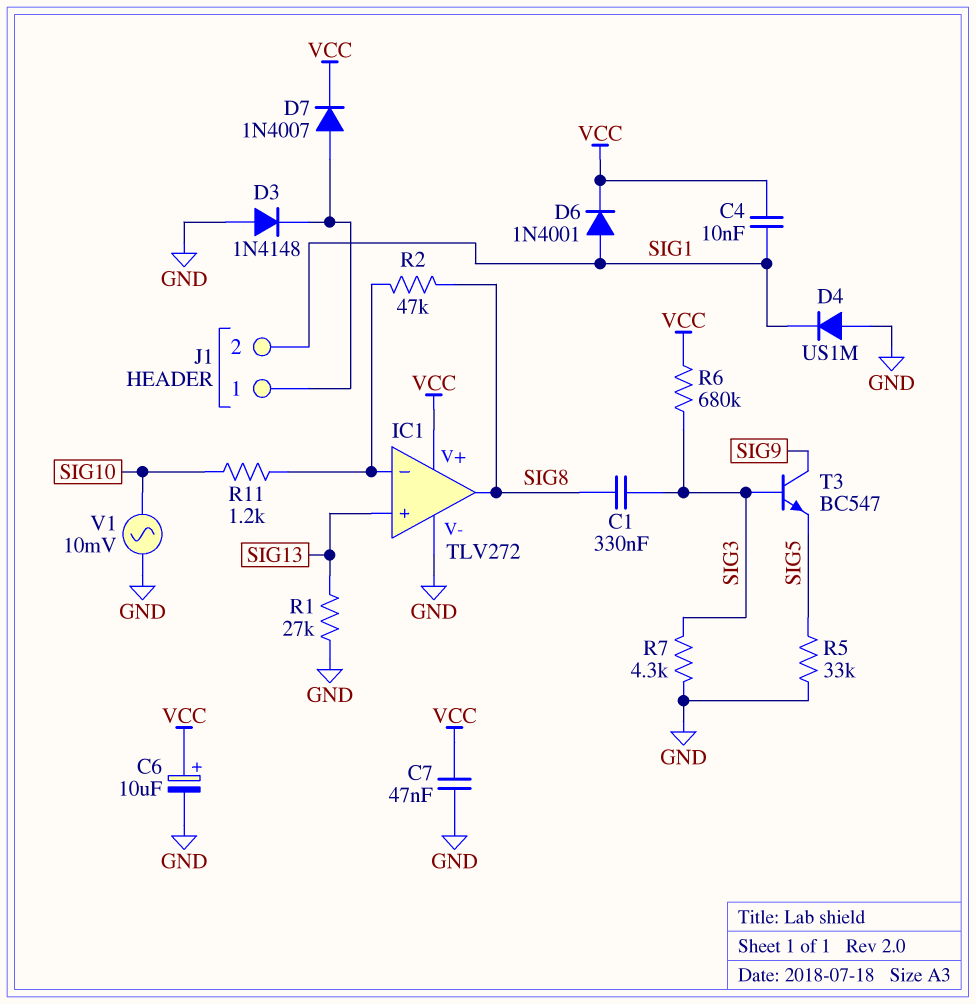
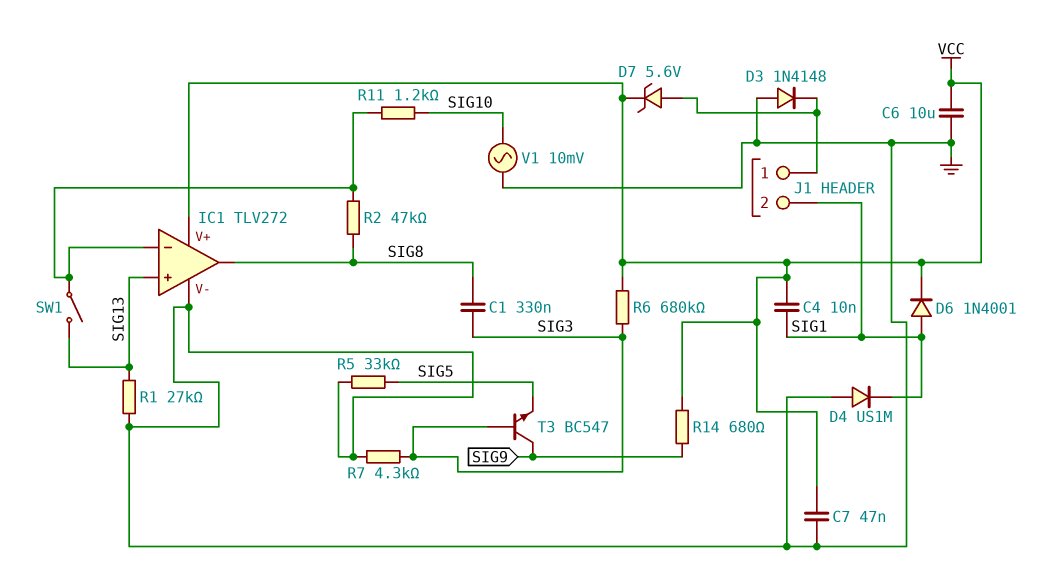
C6: 10uF (plus VCC, minus GND) -> 10uF (GND, VCC)
D7: diode 1N4007 (A J1/1, K VCC) -> zener 5.6V (A J1/1, K VCC)
R14: none -> 680 (SIG9, VCC)
SW1: none -> switch (IC1/in-, SIG13)

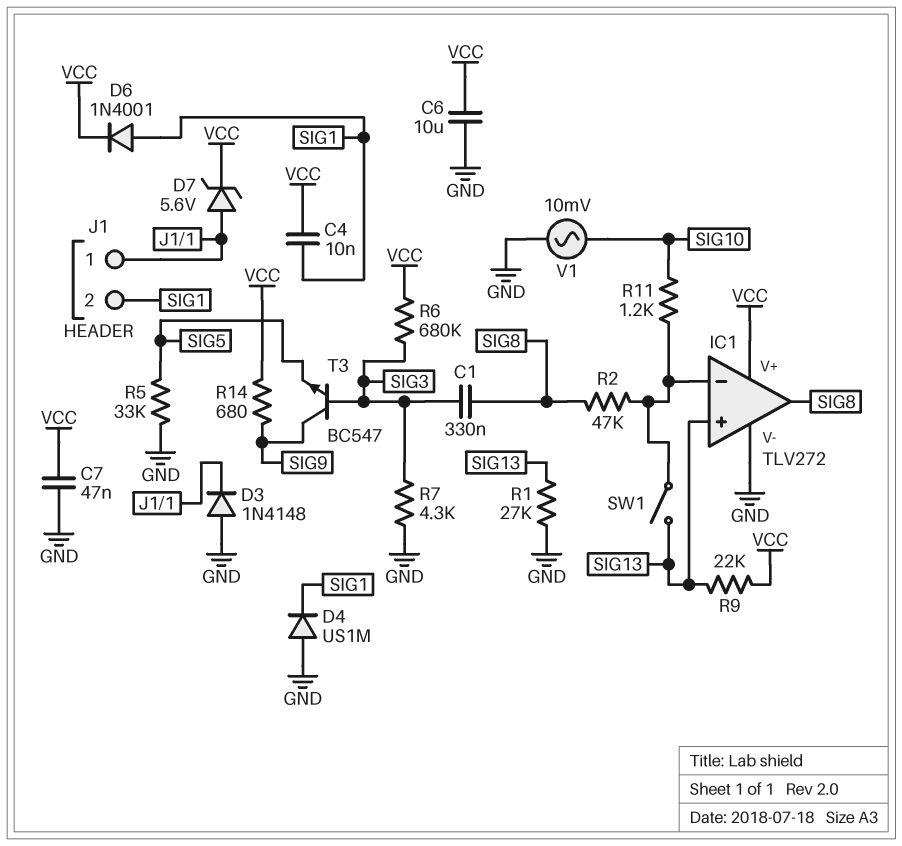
R9: none -> 22k (SIG13, VCC)

